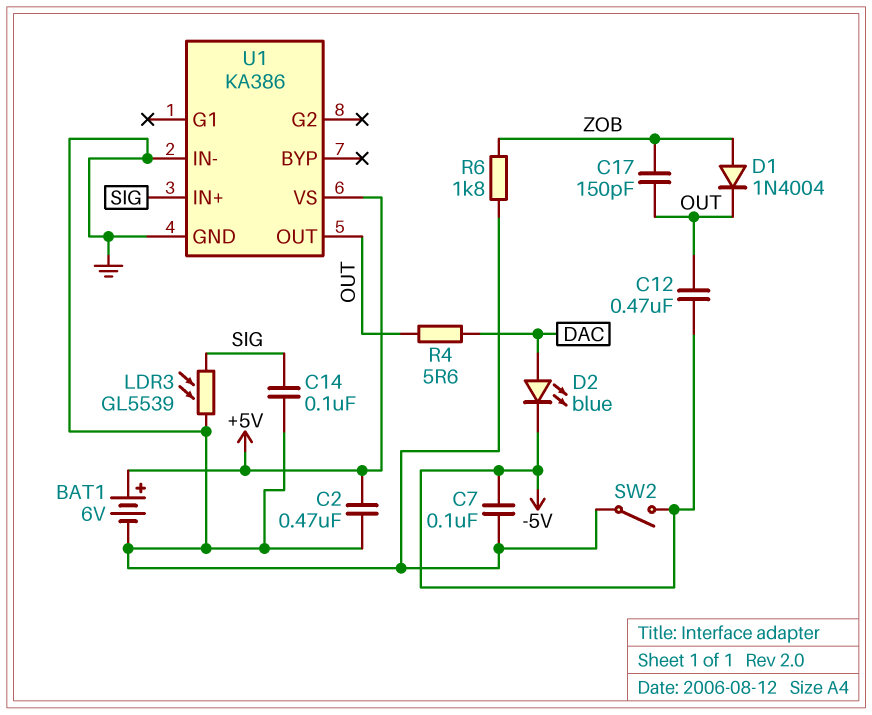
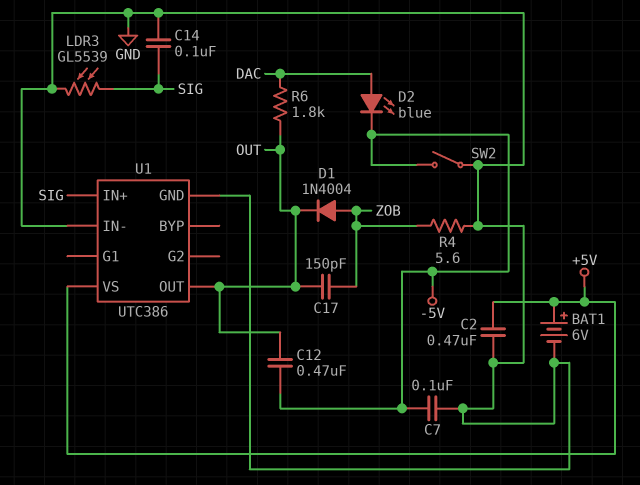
R4: 5.6 (DAC, OUT) -> 5.6 (GND, ZOB)
R6: 1.8k (GND, ZOB) -> 1.8k (DAC, OUT)
U1: KA386 -> UTC386

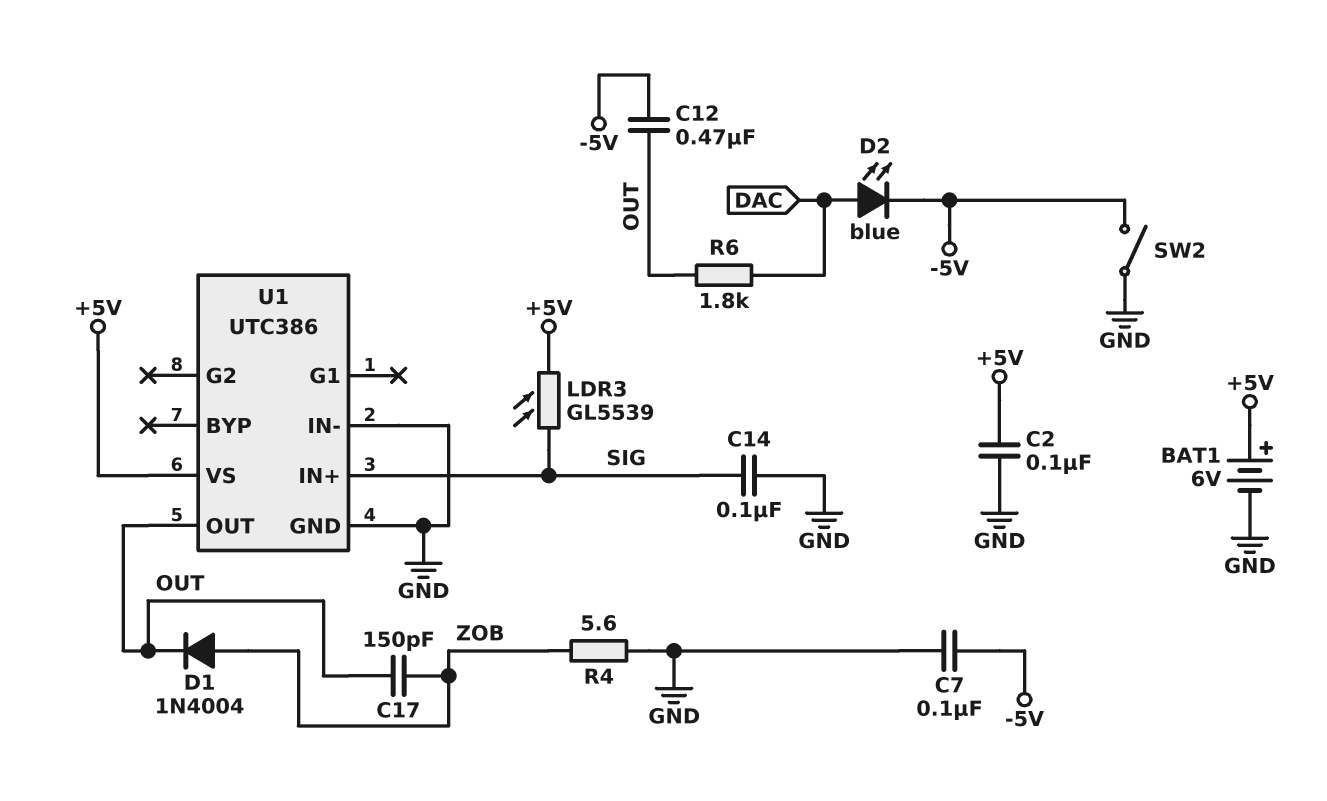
C2: 470nF (+5V, GND) -> 100nF (+5V, GND)
LDR3: GL5539 (GND, SIG) -> GL5539 (+5V, SIG)

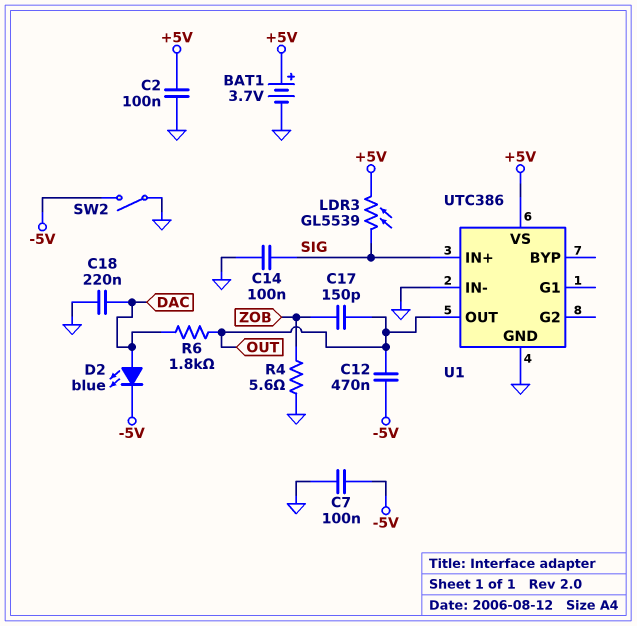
BAT1: 6V (plus +5V, minus GND) -> 3.7V (plus +5V, minus GND)
C18: none -> 220nF (DAC, GND)
D1: diode 1N4004 (A ZOB, K OUT) -> none

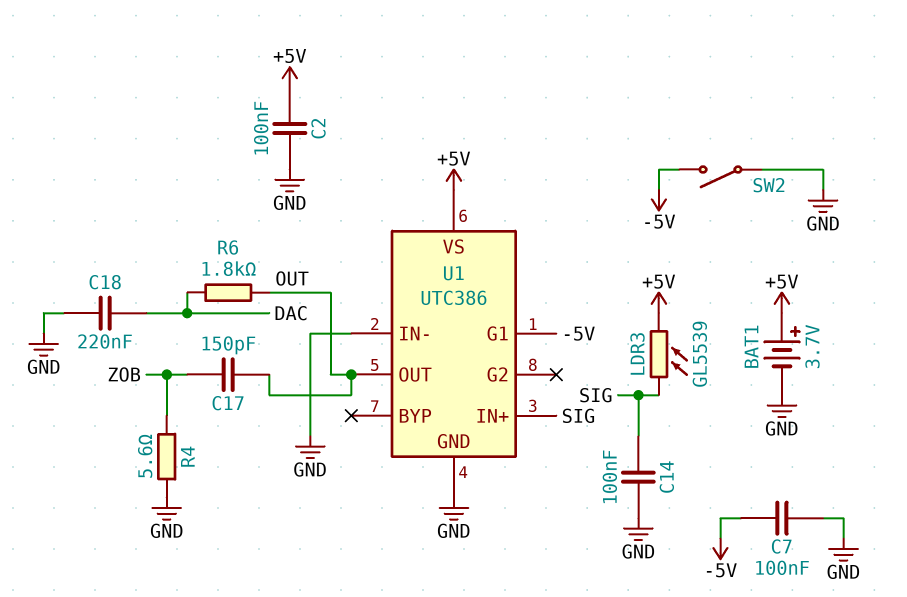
C12: 470nF (-5V, OUT) -> none
D2: LED blue (A DAC, K -5V) -> none
U1 pin G1: none -> -5V

